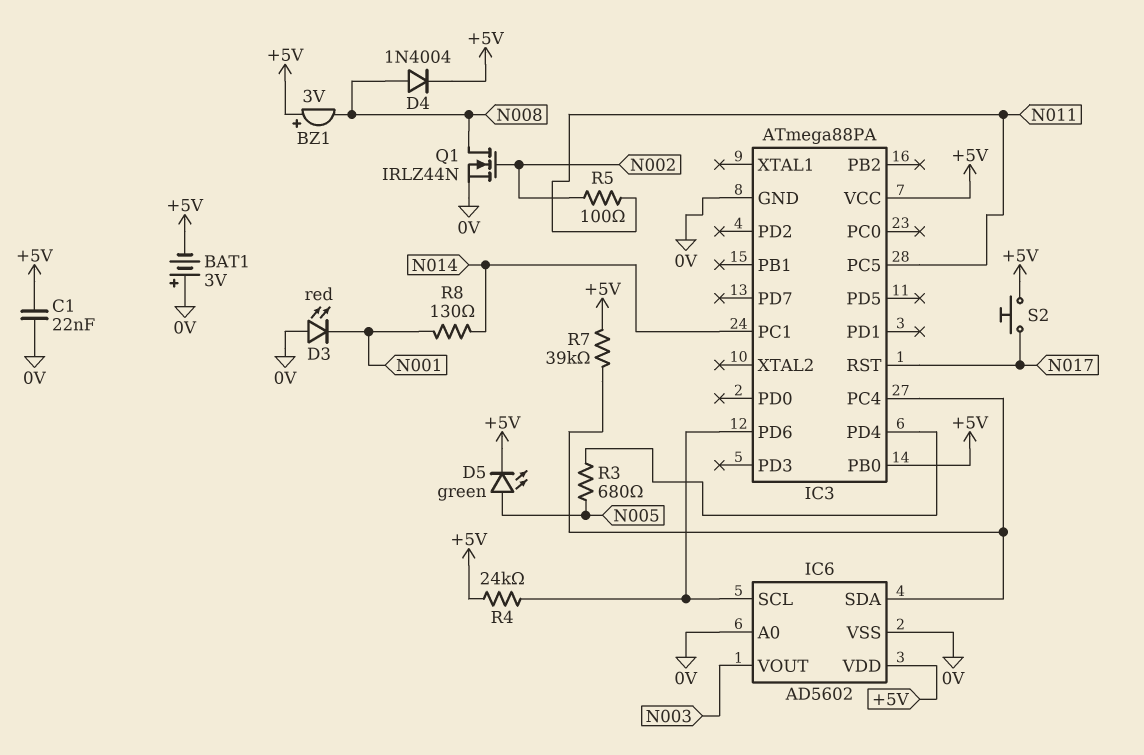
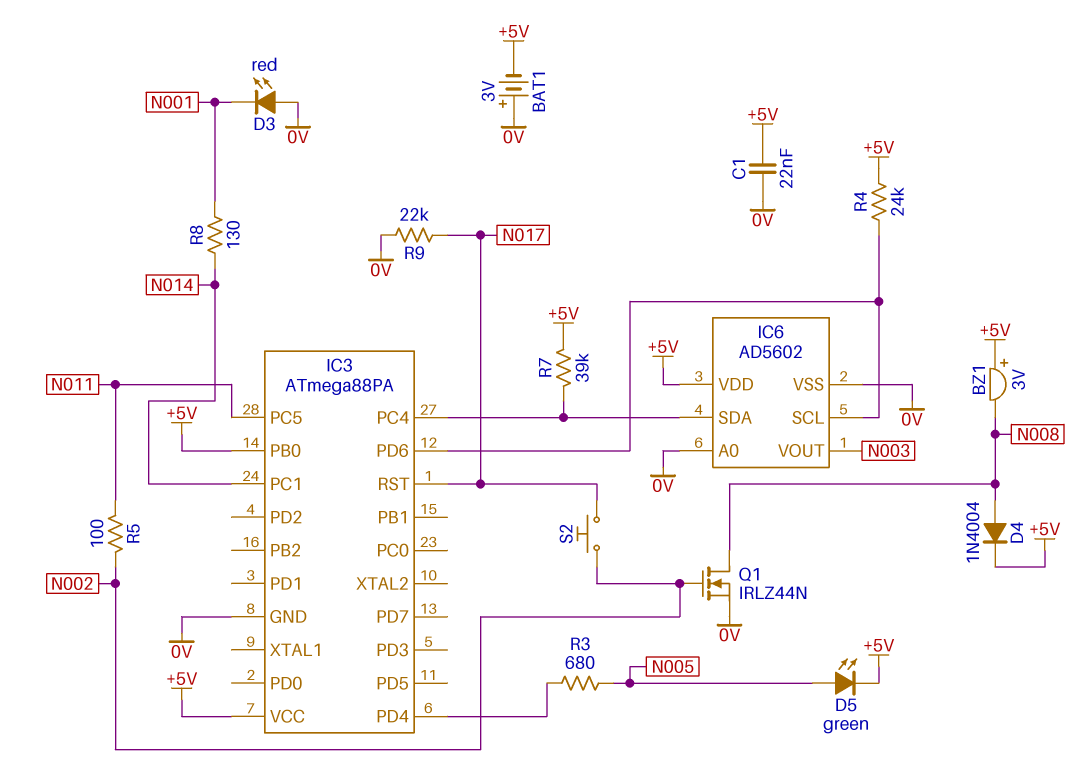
R9: none -> 22k (0V, N017)
S2: button (+5V, N017) -> button (N002, N017)

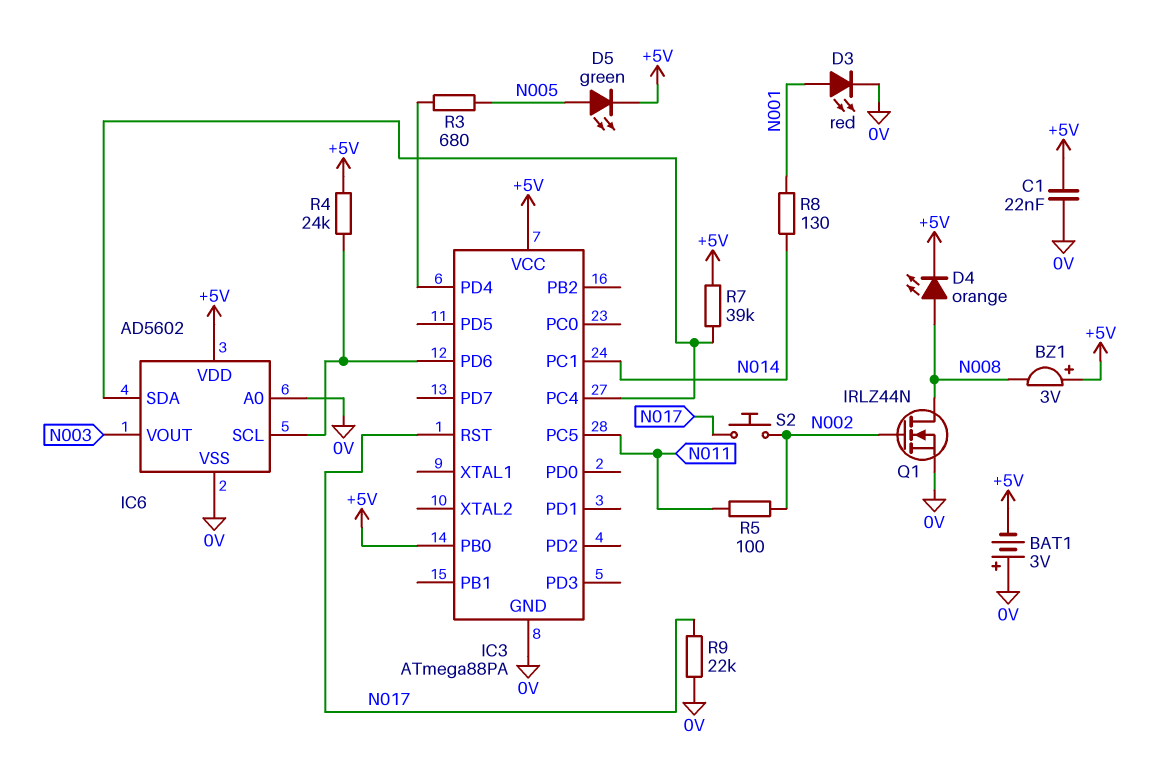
D3: LED red (A 0V, K N001) -> LED red (A N001, K 0V)
D4: diode 1N4004 (A N008, K +5V) -> LED orange (A N008, K +5V)

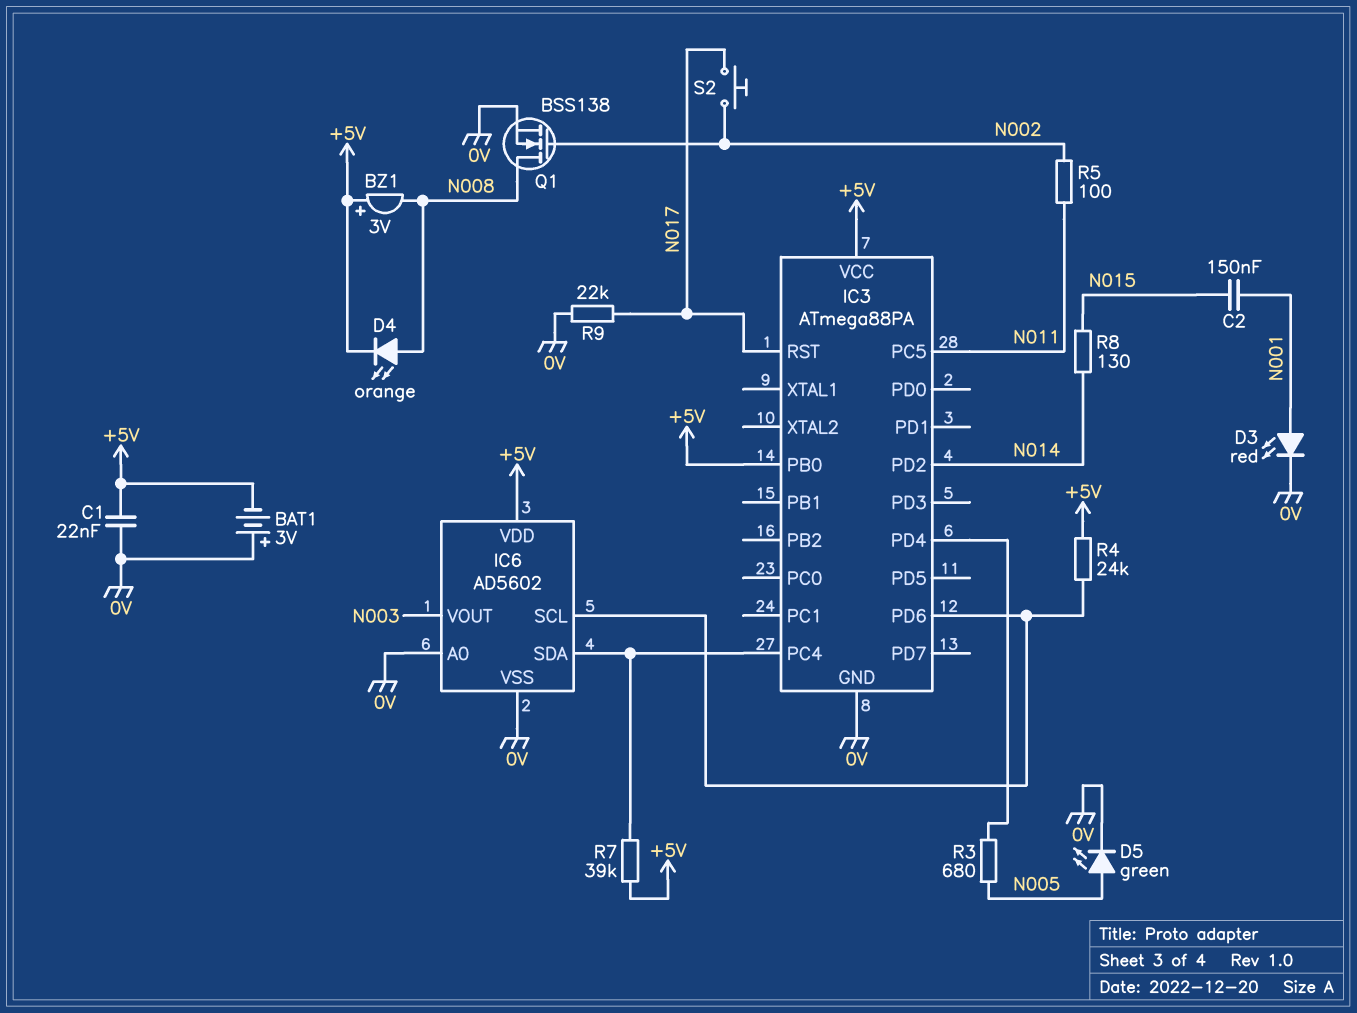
C2: none -> 150nF (N001, N015)
D5: LED green (A N005, K +5V) -> LED green (A N005, K 0V)
IC3 pin PC1: N014 -> none
IC3 pin PD2: none -> N014
Q1: NMOS IRLZ44N (G N002, D N008, S 0V) -> NMOS BSS138 (G N002, D N008, S 0V)
R8: 130 (N001, N014) -> 130 (N014, N015)

